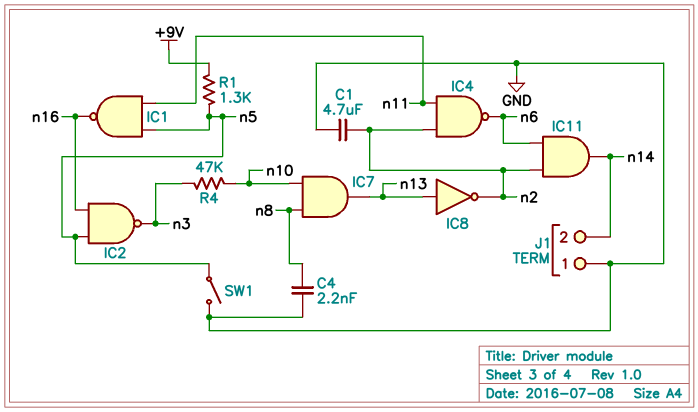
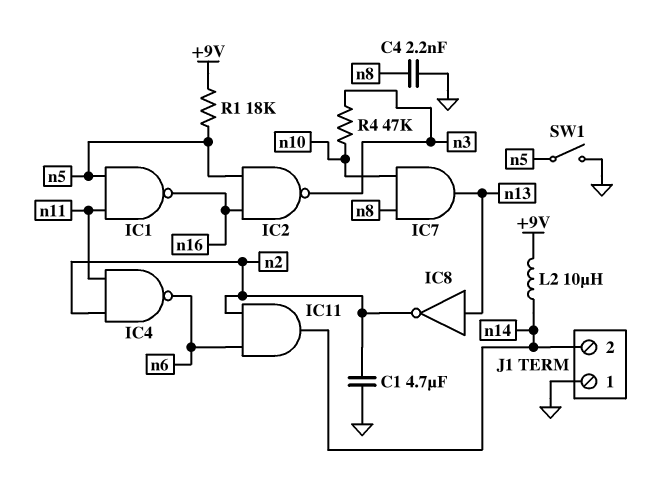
L2: none -> 10uH (+9V, n14)
R1: 1.3k (+9V, n5) -> 18k (+9V, n5)

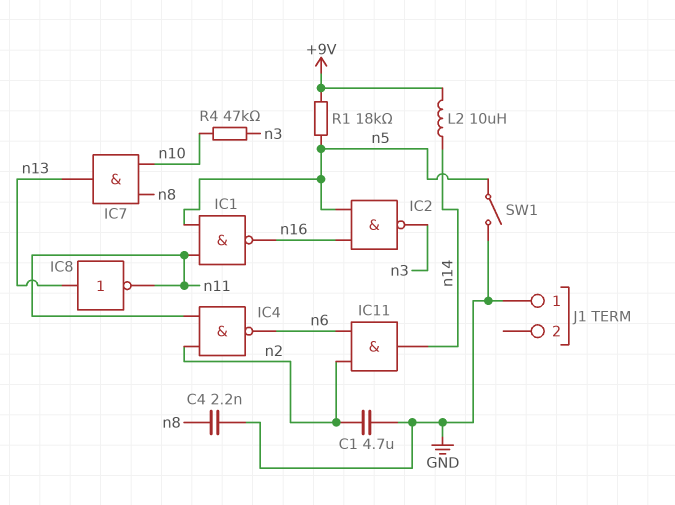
IC8: NOT (in n13, out n2) -> NOT (in n13, out n11)
J1 pin 2: n14 -> none

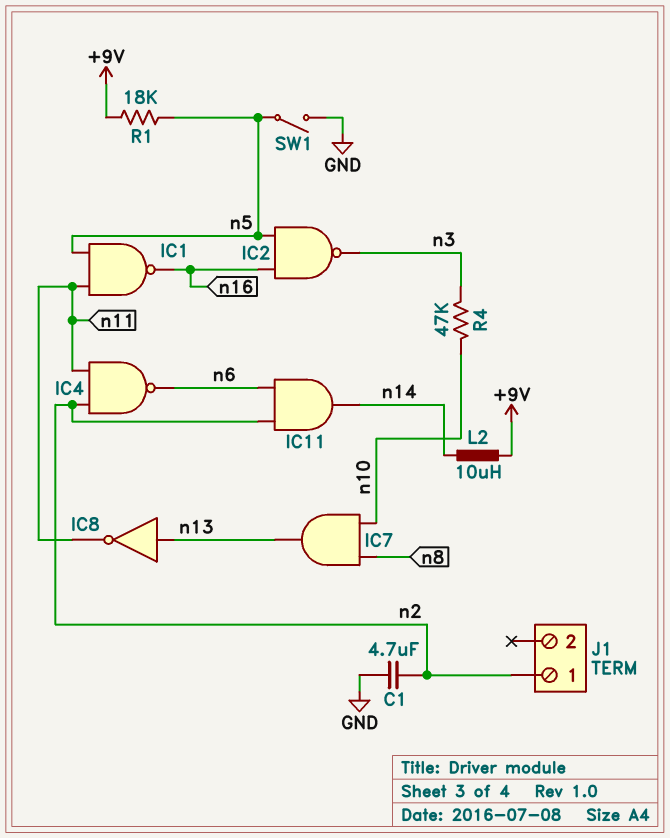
C4: 2.2nF (GND, n8) -> none
J1 pin 1: GND -> n2

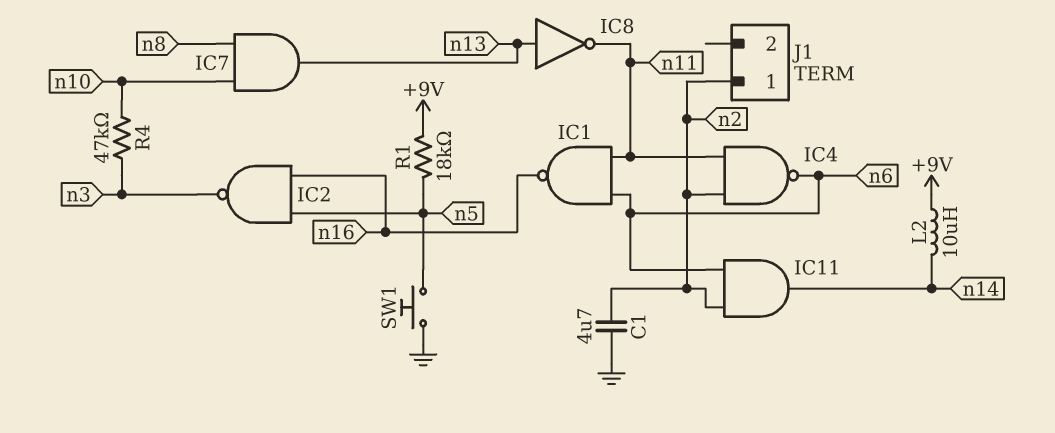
IC1: NAND (in n5, in n11, out n16) -> NAND (in n6, in n11, out n16)
SW1: switch (GND, n5) -> button (GND, n5)

